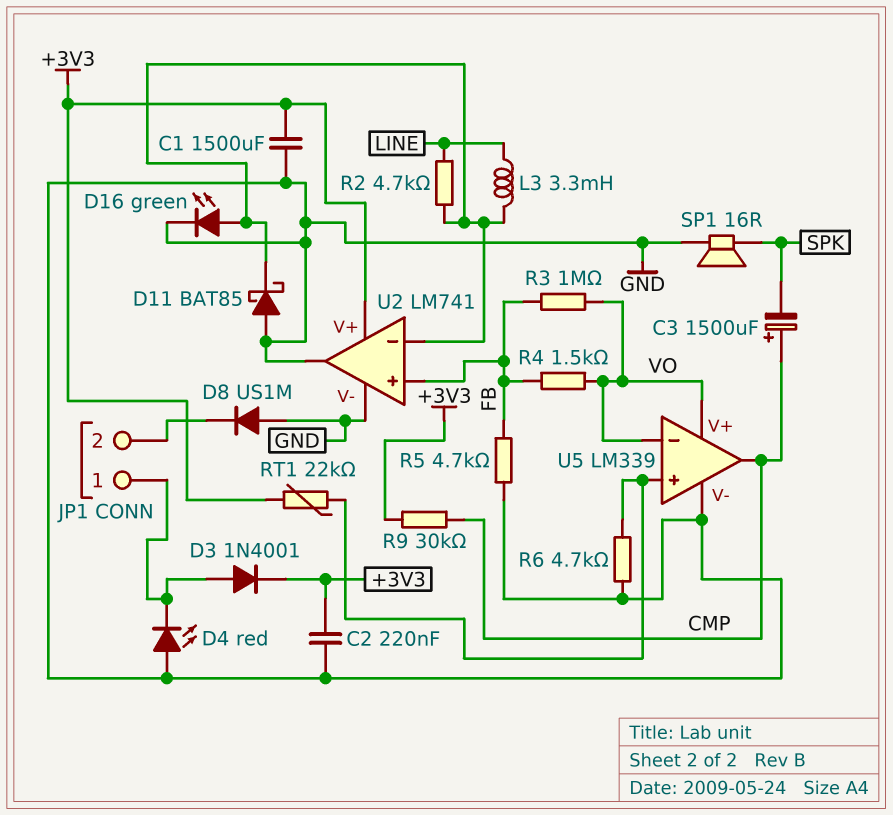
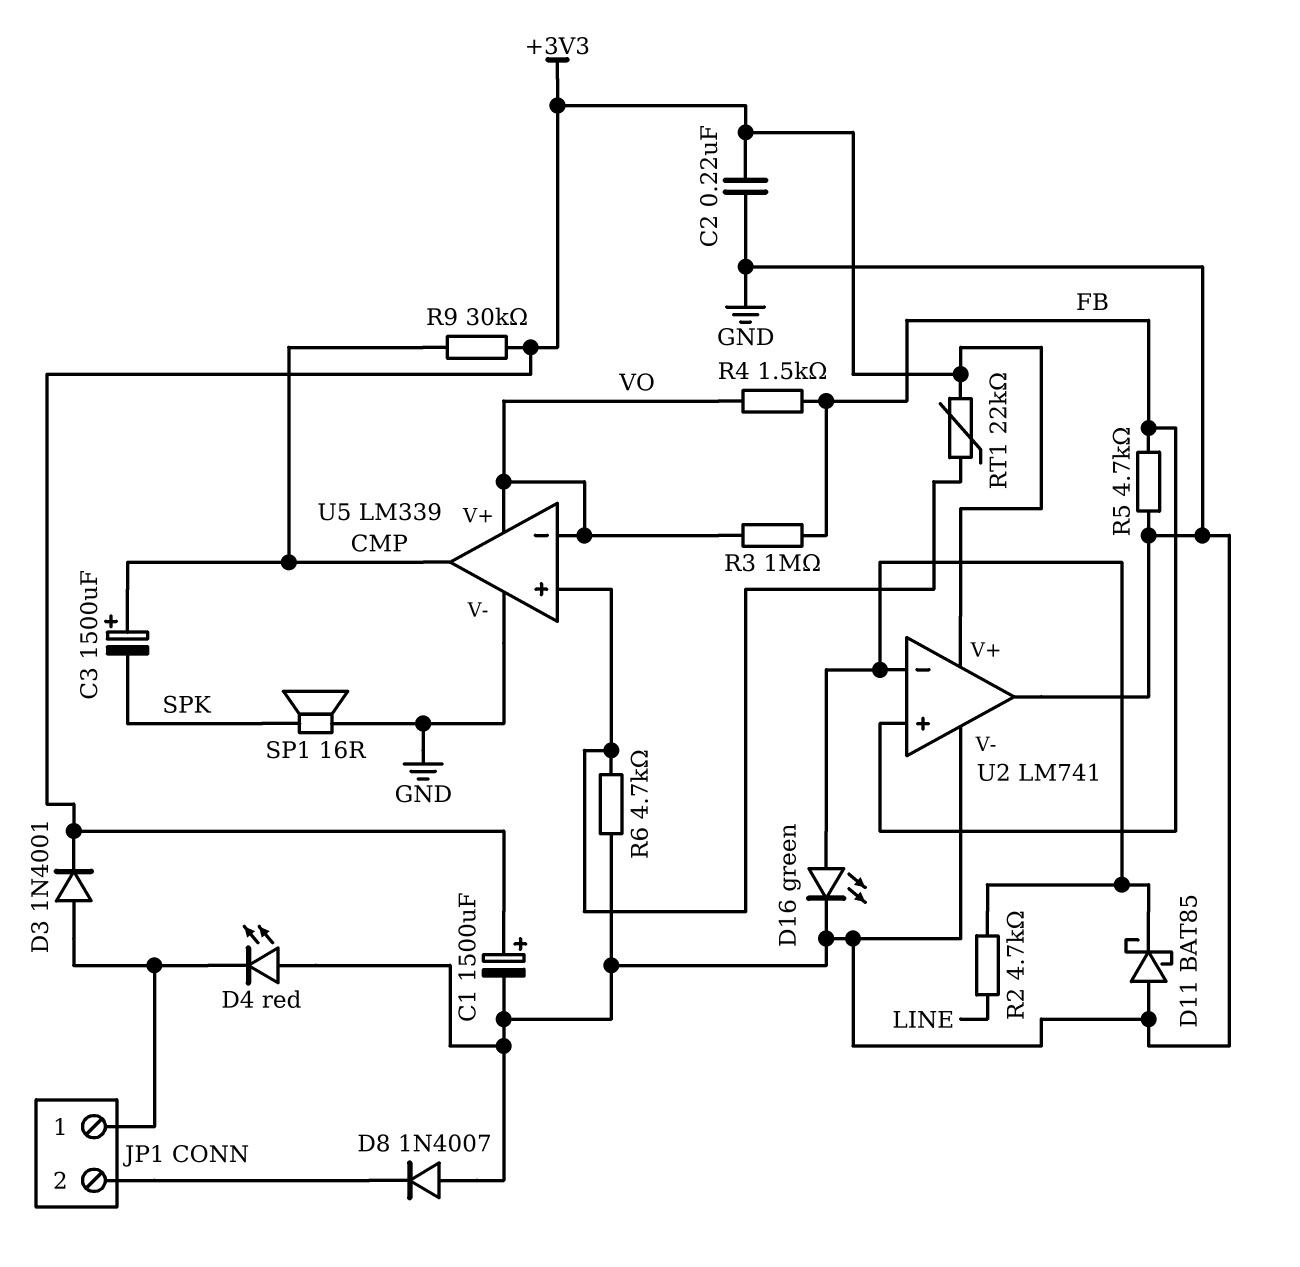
C1: 1500uF (+3V3, GND) -> 1500uF (plus +3V3, minus GND)
D8: diode US1M (A GND, K JP1/2) -> diode 1N4007 (A GND, K JP1/2)
L3: 3.3mH (LINE, U2/in-) -> none

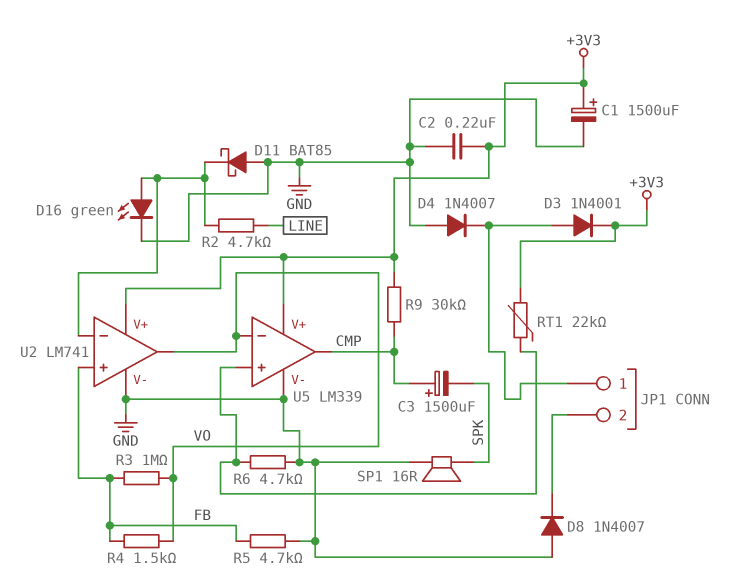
D4: LED red (A GND, K JP1/1) -> diode 1N4007 (A GND, K JP1/1)
U2 pin out: GND -> VO
U5 pin V+: VO -> +3V3

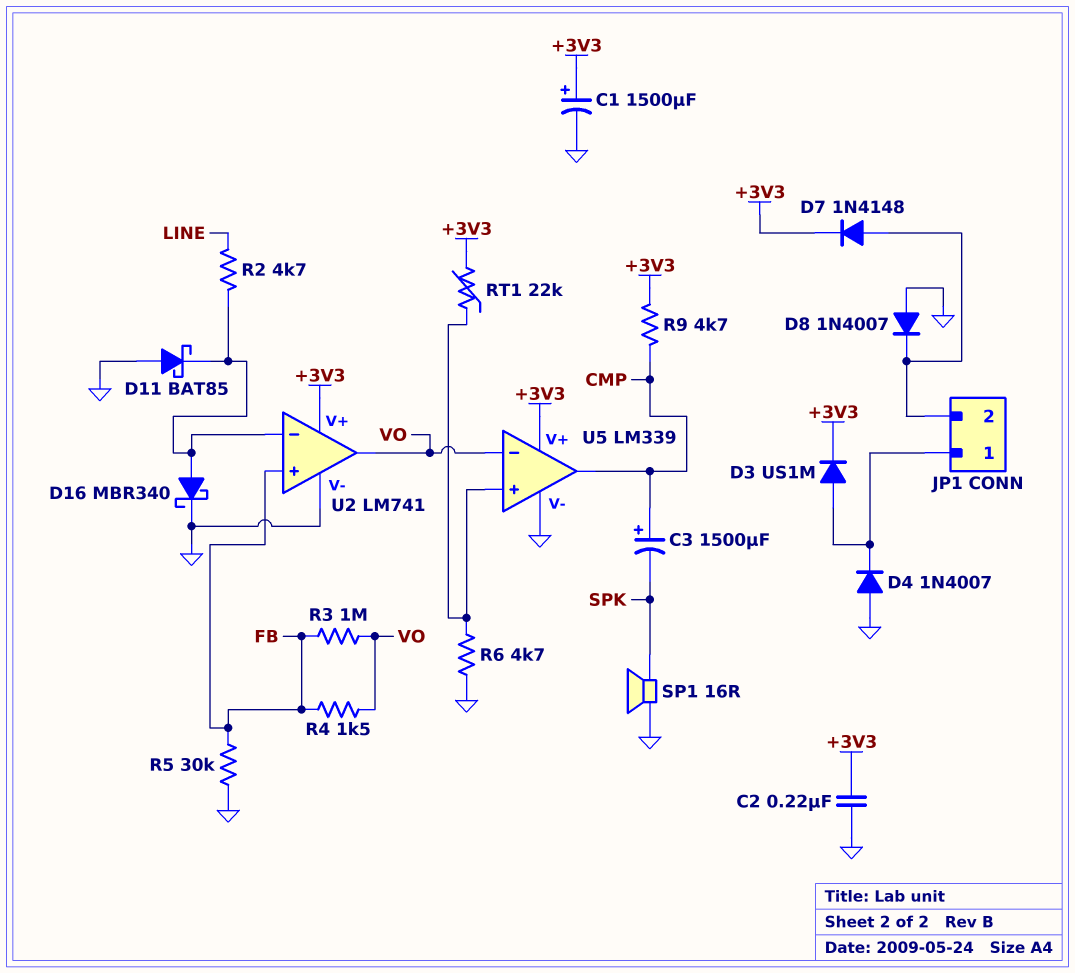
D3: diode 1N4001 (A JP1/1, K +3V3) -> diode US1M (A JP1/1, K +3V3)
D7: none -> diode 1N4148 (A JP1/2, K +3V3)
D16: LED green (A U2/in-, K GND) -> schottky MBR340 (A U2/in-, K GND)
R5: 4.7k (FB, GND) -> 30k (FB, GND)
R9: 30k (+3V3, CMP) -> 4.7k (+3V3, CMP)

